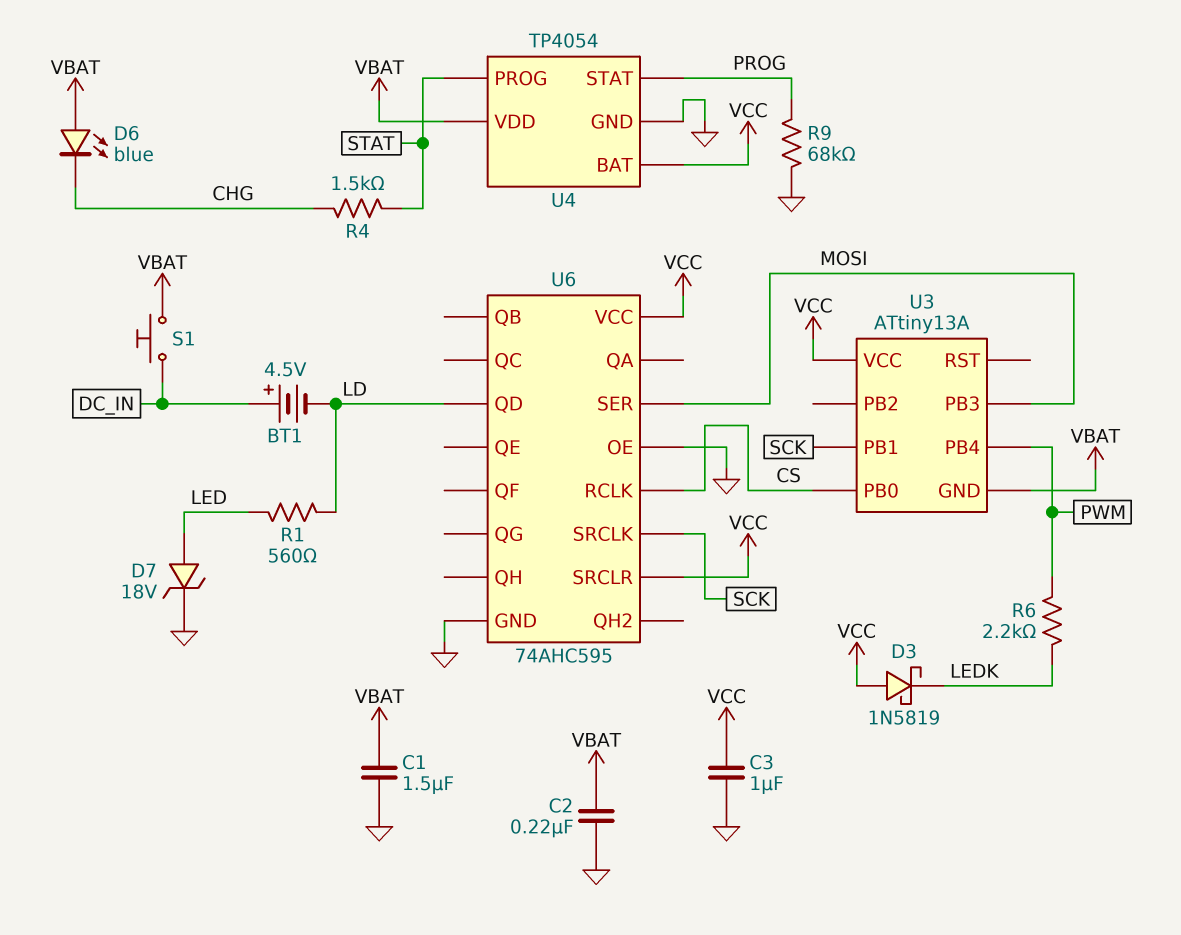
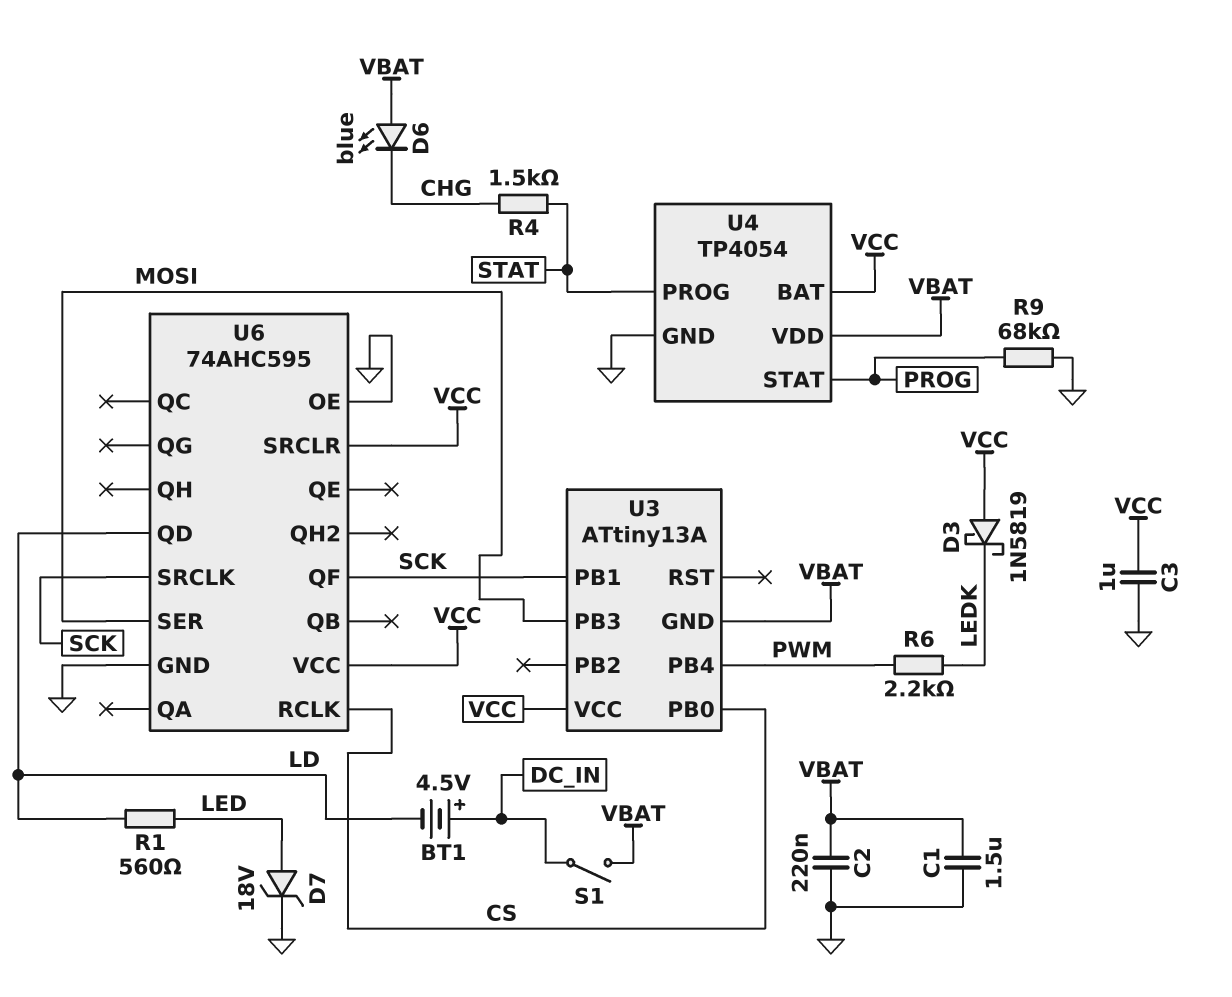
S1: button (DC_IN, VBAT) -> switch (DC_IN, VBAT)
U6 pin QF: none -> SCK

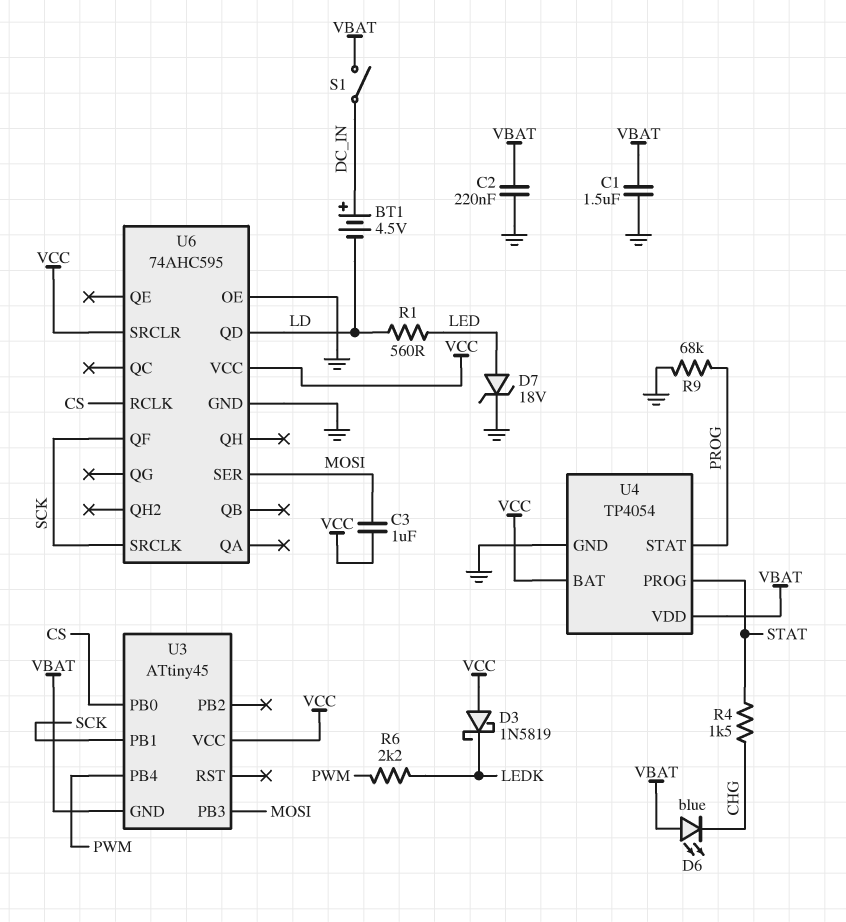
C3: 1uF (GND, VCC) -> 1uF (MOSI, VCC)
U3: ATtiny13A -> ATtiny45

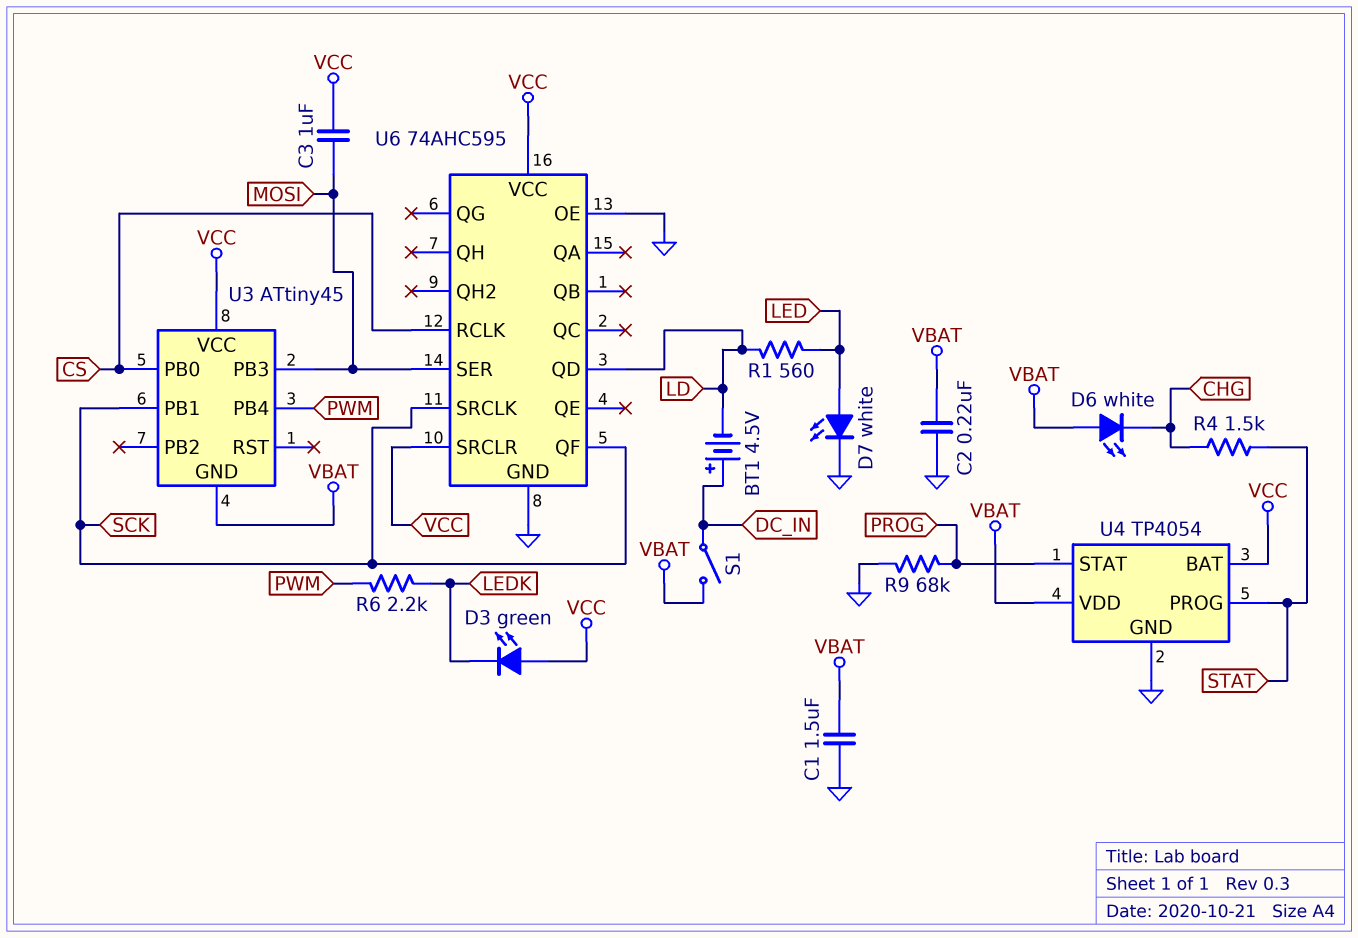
D3: schottky 1N5819 (A VCC, K LEDK) -> LED green (A VCC, K LEDK)
D6: LED blue (A VBAT, K CHG) -> LED white (A VBAT, K CHG)
D7: zener 18V (A LED, K GND) -> LED white (A LED, K GND)

